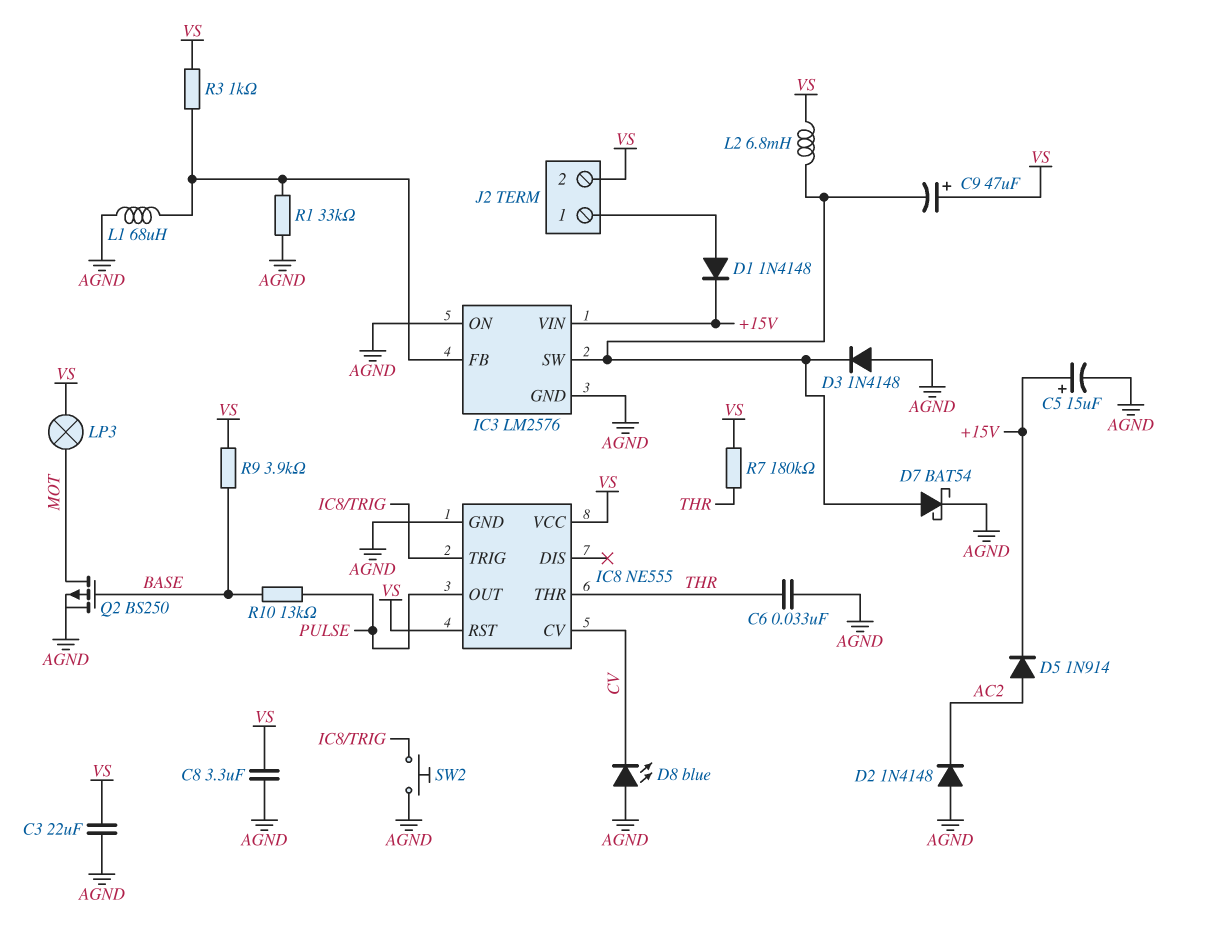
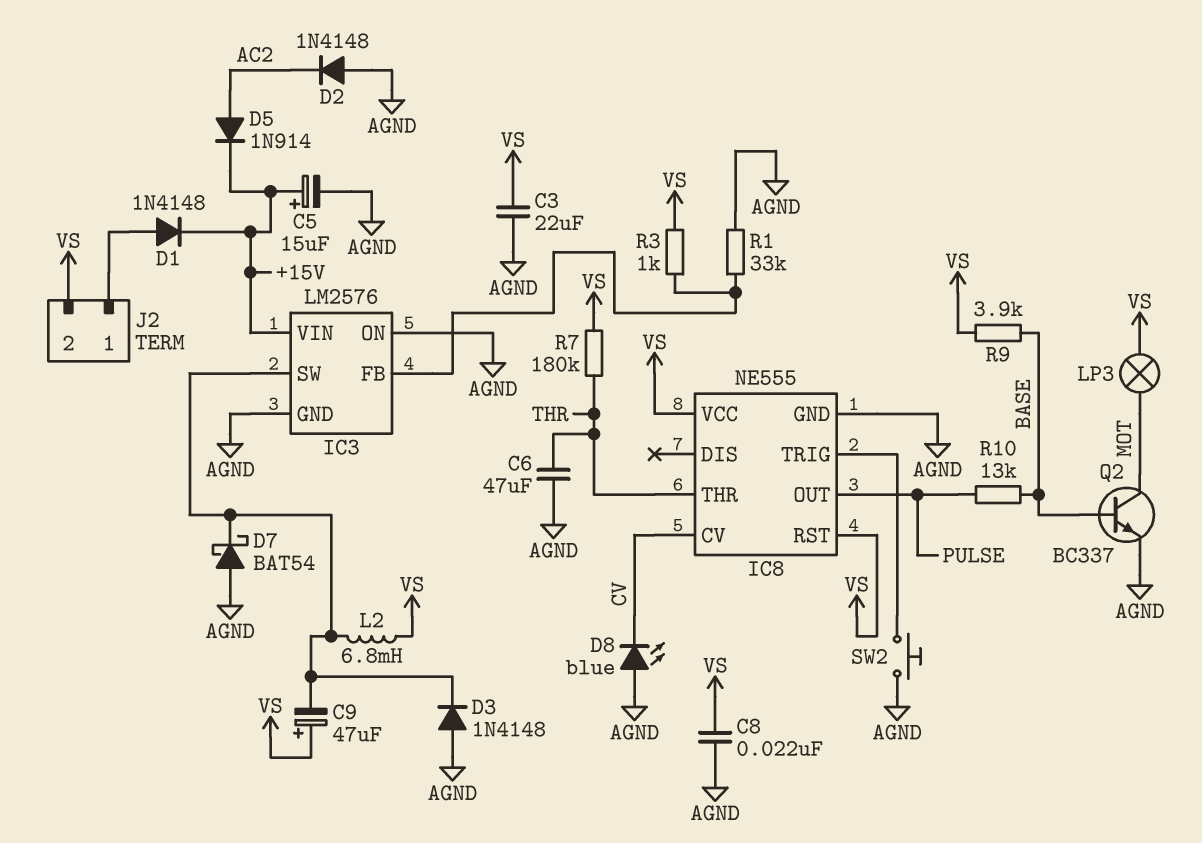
C6: 33nF (AGND, THR) -> 47uF (AGND, THR)
C8: 3.3uF (AGND, VS) -> 22nF (AGND, VS)
D7: schottky BAT54 (A IC3/SW, K AGND) -> schottky BAT54 (A AGND, K IC3/SW)
L1: 68uH (AGND, IC3/FB) -> none
Q2: PMOS BS250 (G BASE, D MOT, S AGND) -> NPN BC337 (B BASE, C MOT, E AGND)

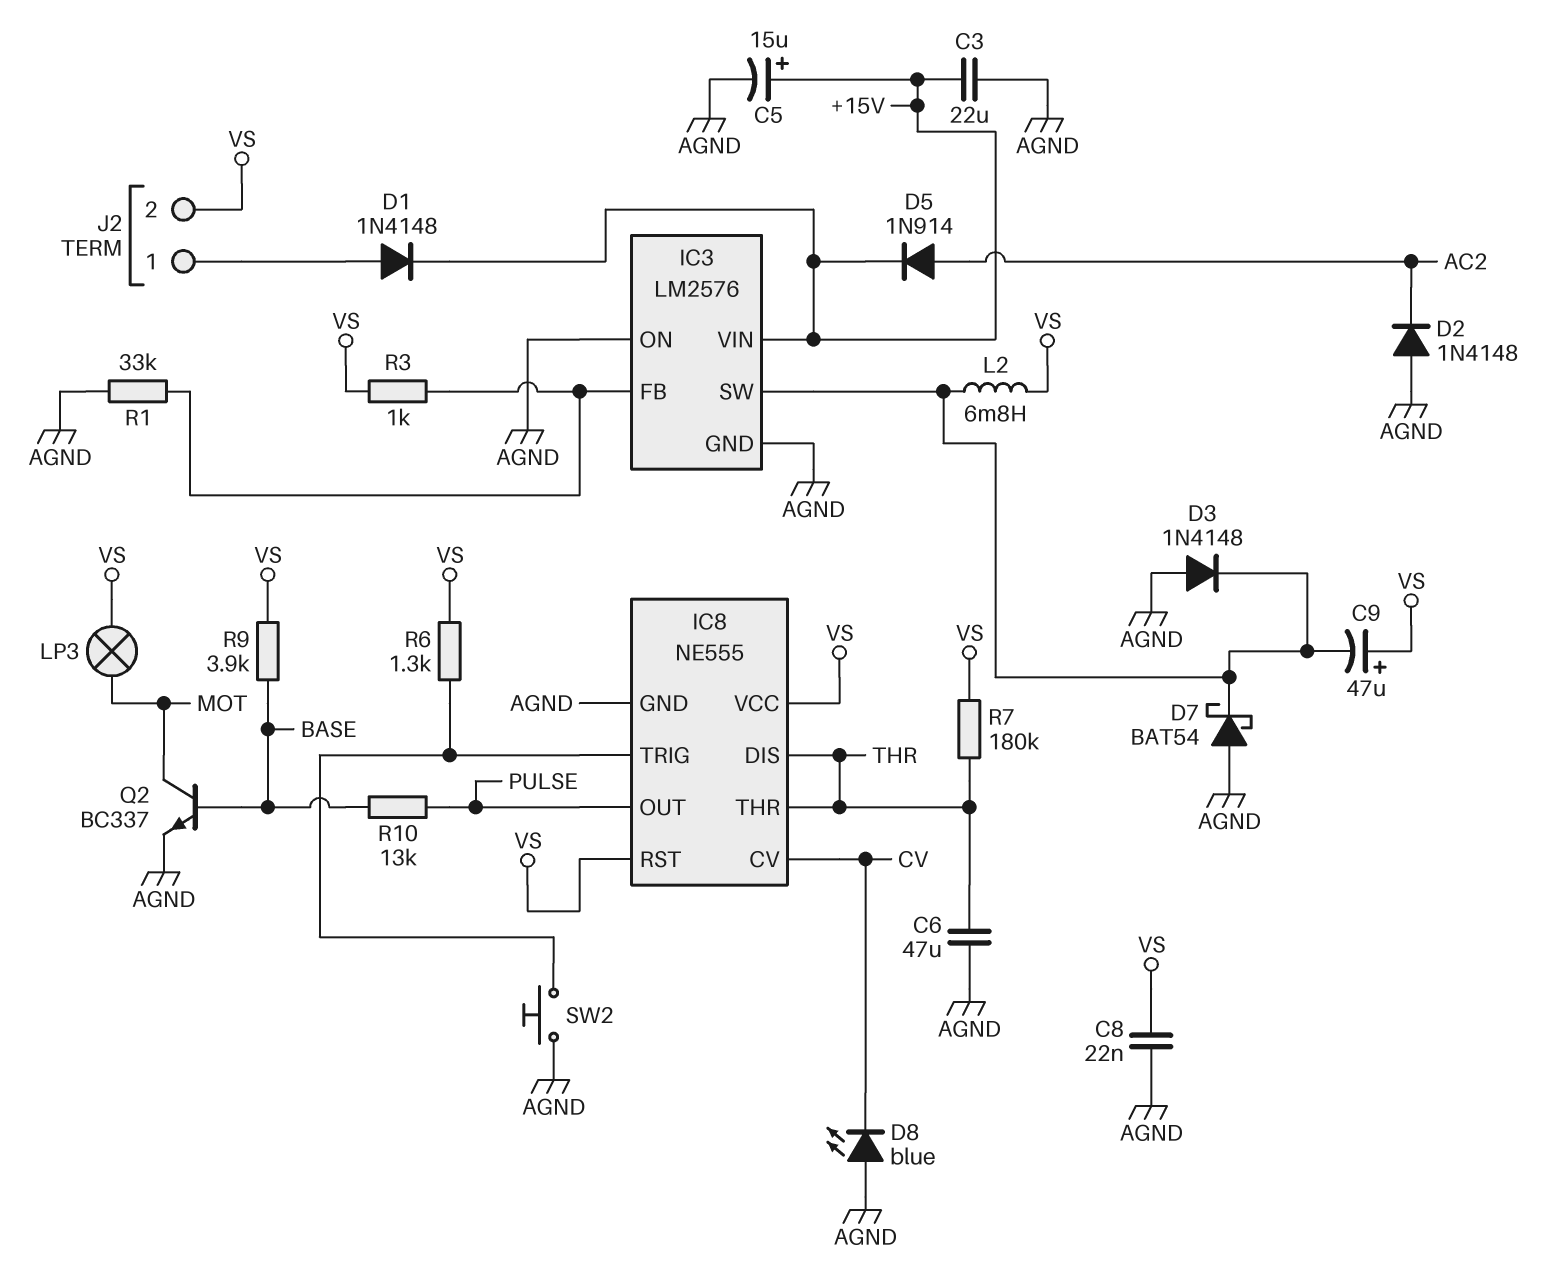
C3: 22uF (AGND, VS) -> 22uF (+15V, AGND)
IC8 pin DIS: none -> THR
R6: none -> 1.3k (IC8/TRIG, VS)

